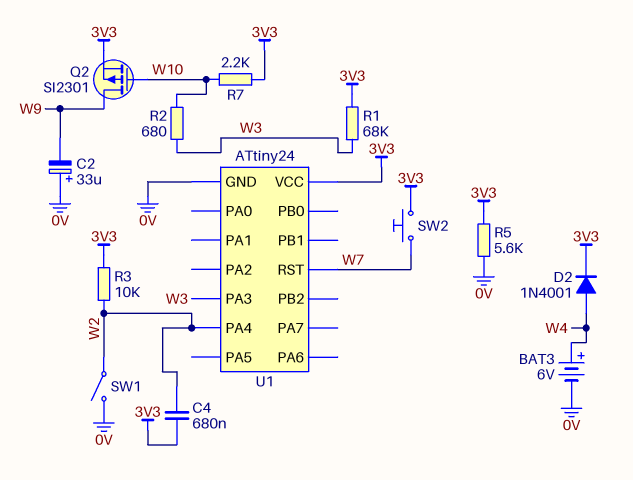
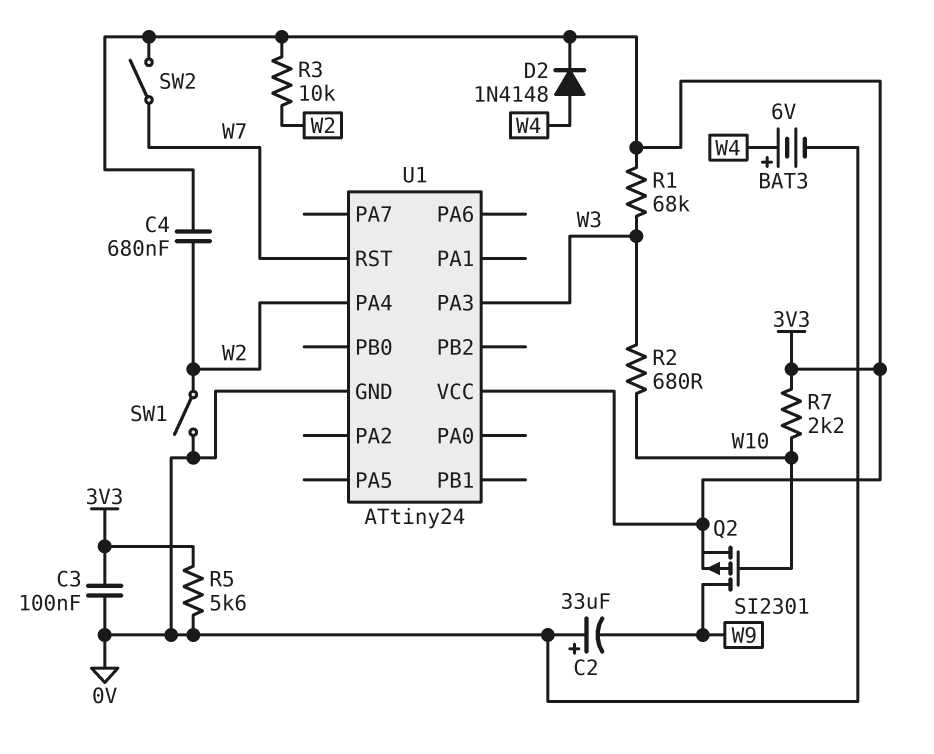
C3: none -> 100nF (0V, 3V3)
D2: diode 1N4001 (A W4, K 3V3) -> diode 1N4148 (A W4, K 3V3)
SW2: button (3V3, W7) -> switch (3V3, W7)

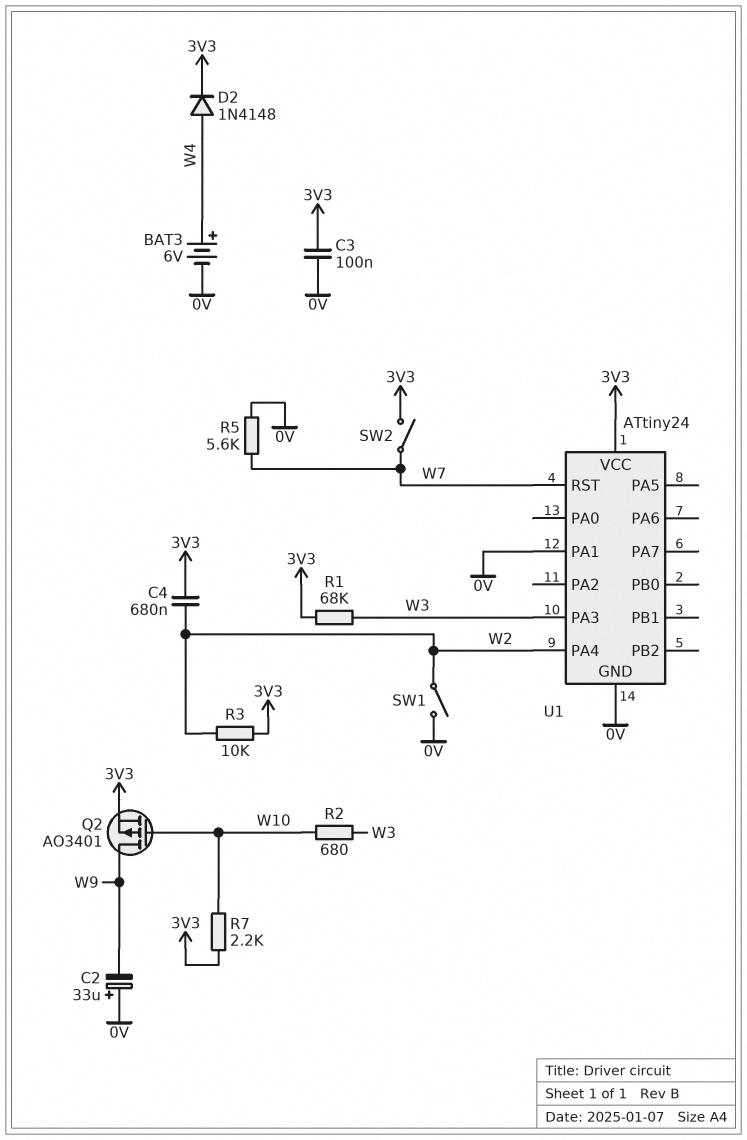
Q2: PMOS SI2301 (G W10, D W9, S 3V3) -> PMOS AO3401 (G W10, D W9, S 3V3)
R5: 5.6k (0V, 3V3) -> 5.6k (0V, W7)
U1 pin PA1: none -> 0V

